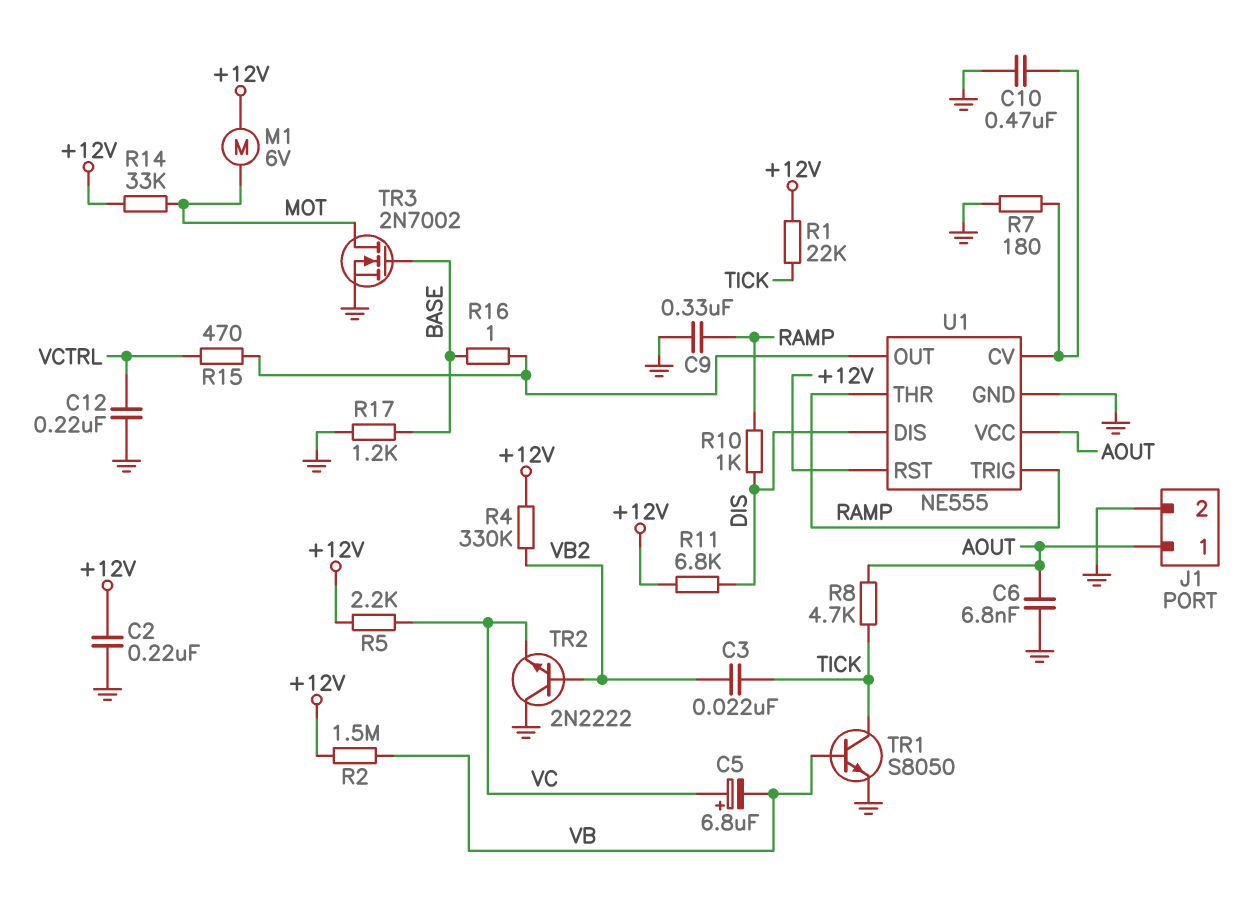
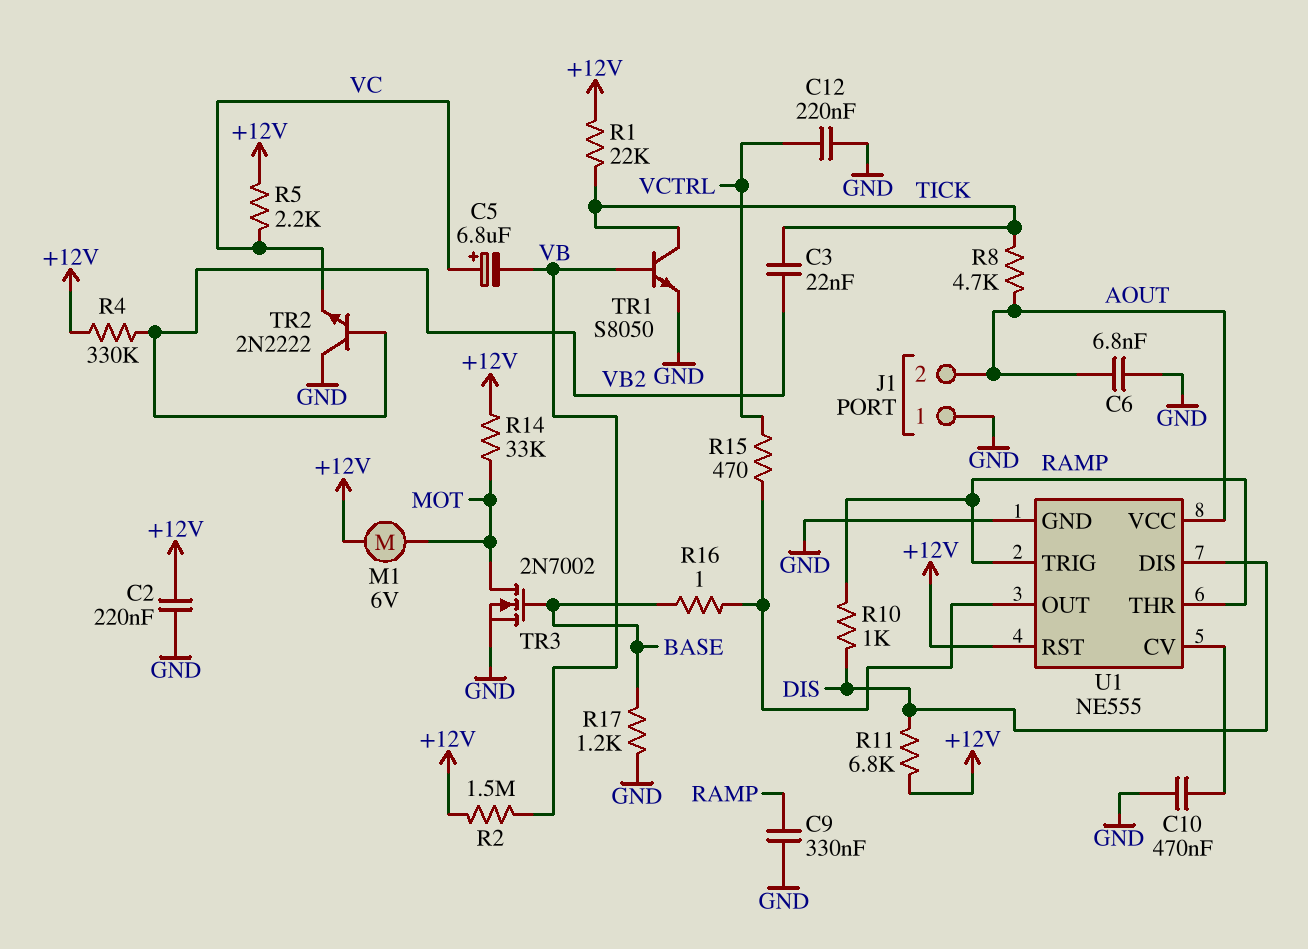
J1 pin 1: AOUT -> GND
J1 pin 2: GND -> AOUT
R7: 180 (GND, U1/CV) -> none

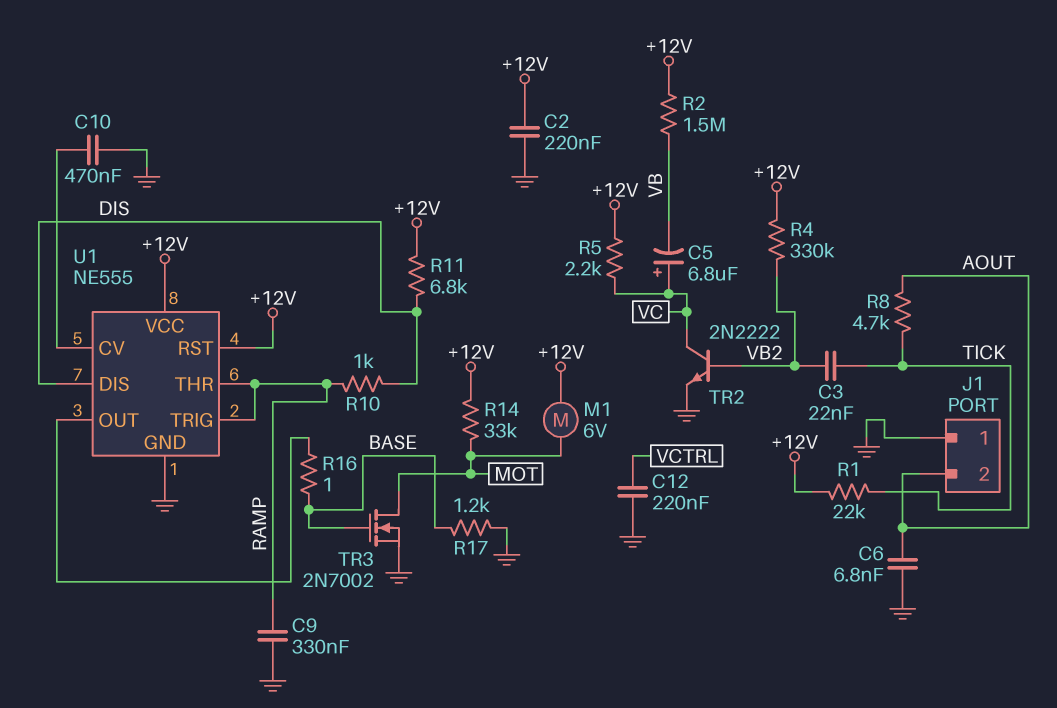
R15: 470 (U1/OUT, VCTRL) -> none
TR1: NPN S8050 (B VB, C TICK, E GND) -> none
TR2: NPN 2N2222 (B VB2, C GND, E VC) -> NPN 2N2222 (B VB2, C VC, E GND)
U1 pin VCC: AOUT -> +12V

